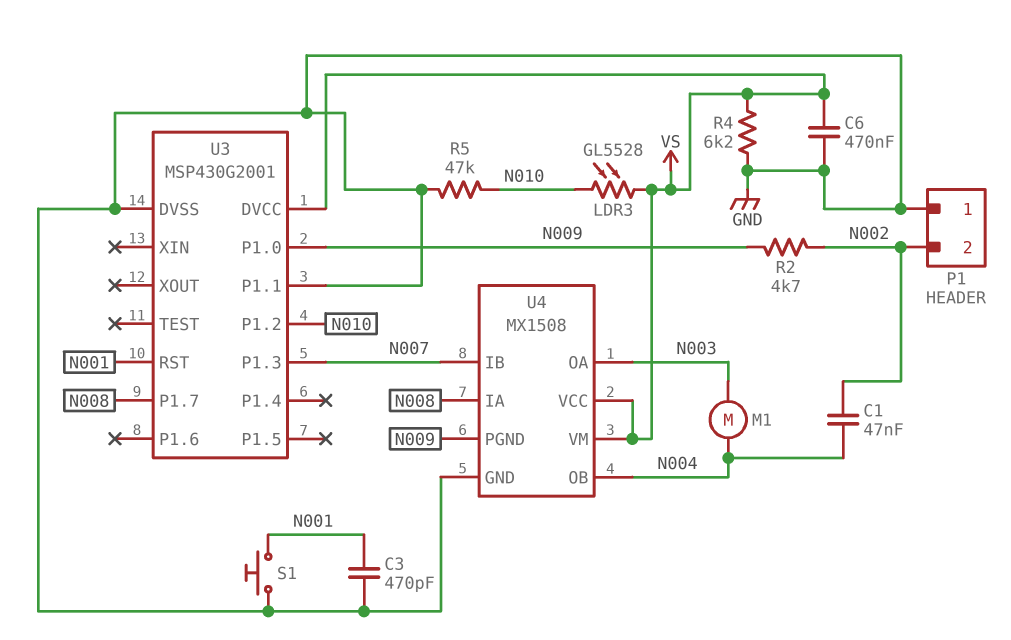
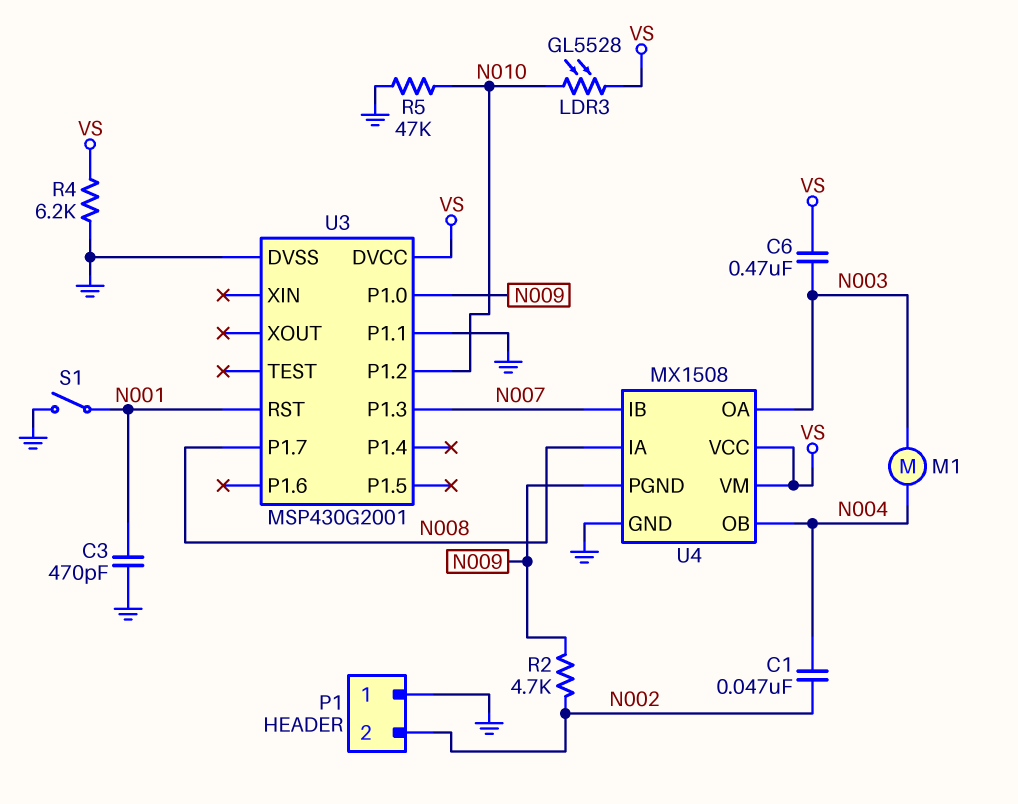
C6: 470nF (GND, VS) -> 470nF (N003, VS)
S1: button (GND, N001) -> switch (GND, N001)

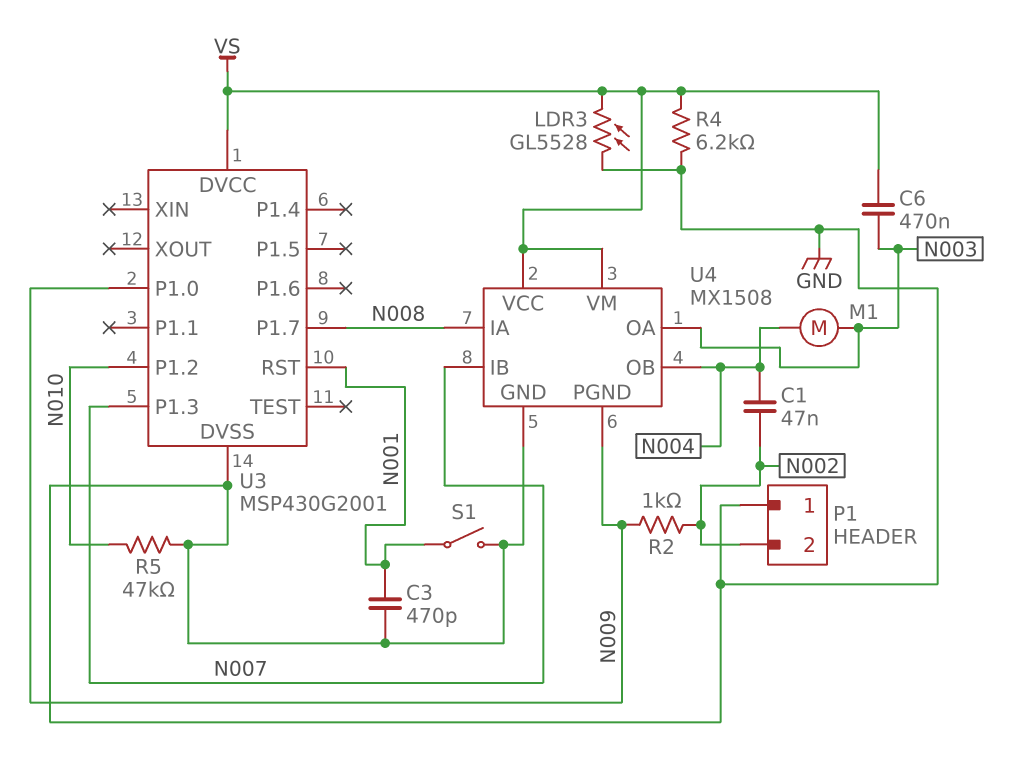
LDR3: GL5528 (N010, VS) -> GL5528 (GND, VS)
R2: 4.7k (N002, N009) -> 1k (N002, N009)
U3 pin P1.1: GND -> none

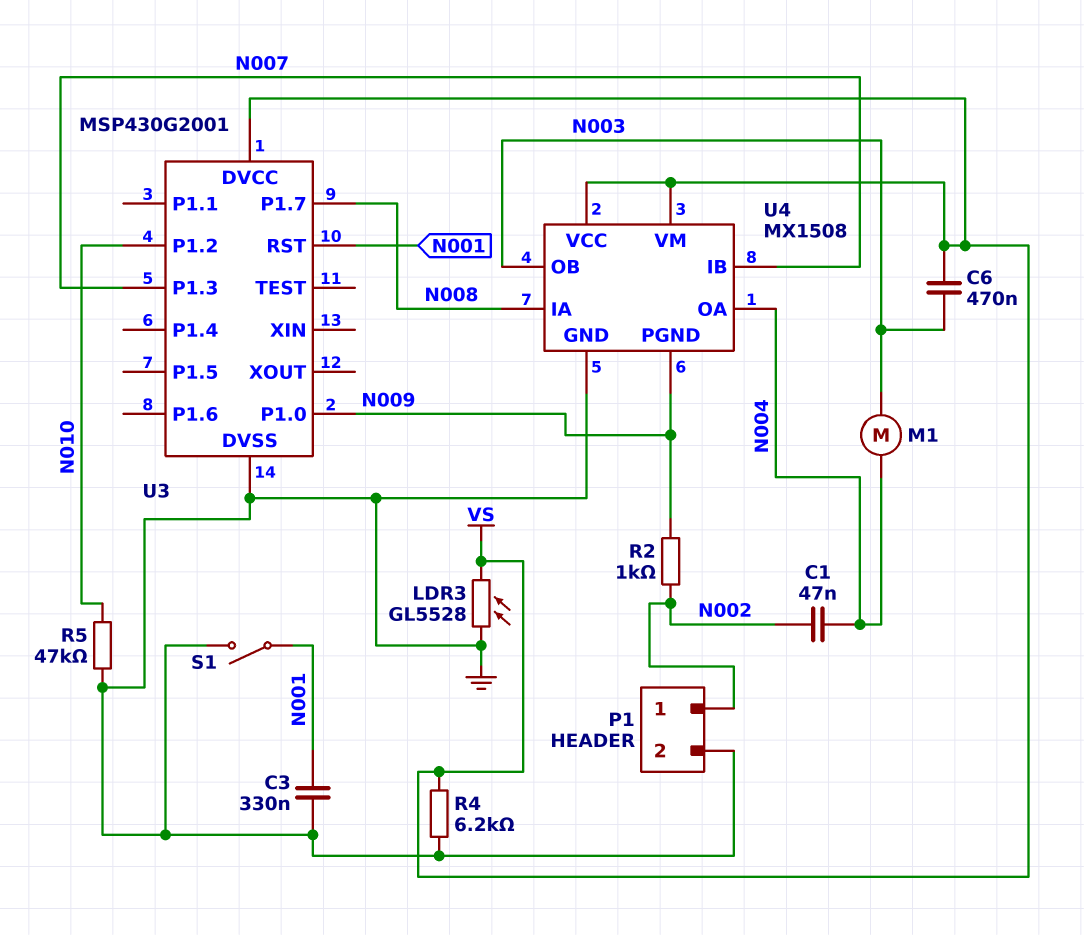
C3: 470pF (GND, N001) -> 330nF (GND, N001)
P1 pin 1: GND -> N002
P1 pin 2: N002 -> GND
U4 pin OA: N003 -> N004
U4 pin OB: N004 -> N003

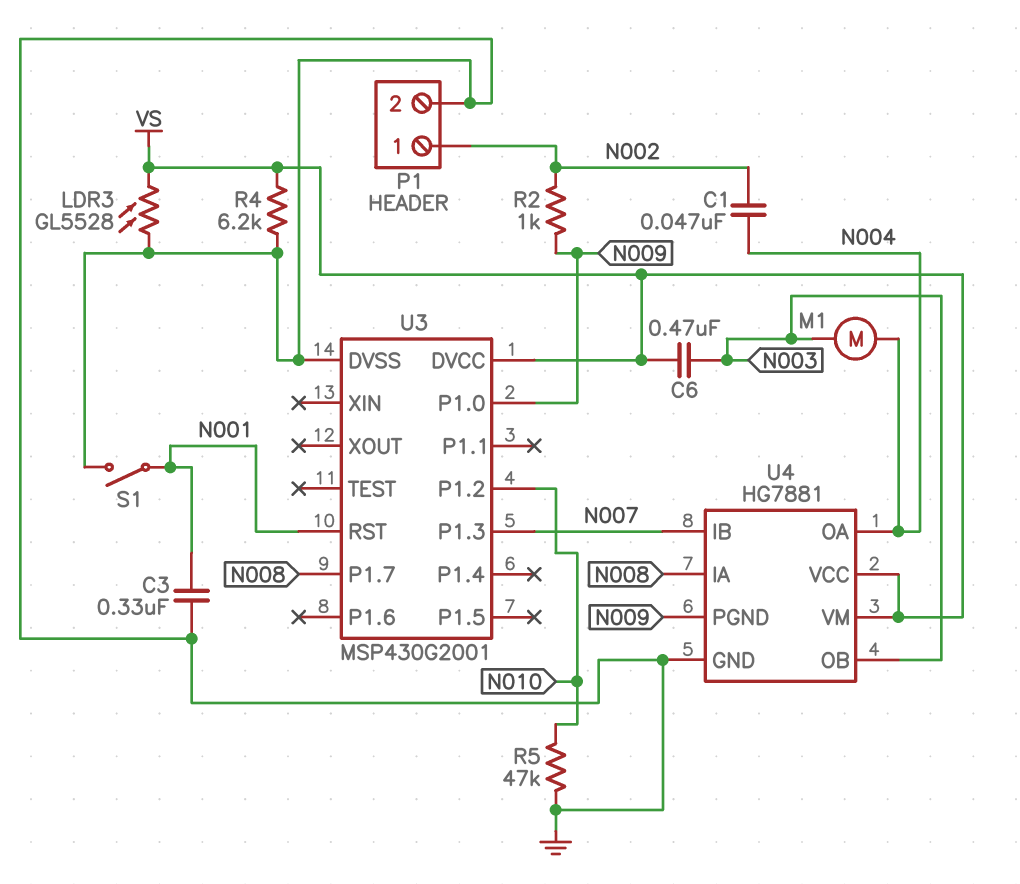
U4: MX1508 -> HG7881

